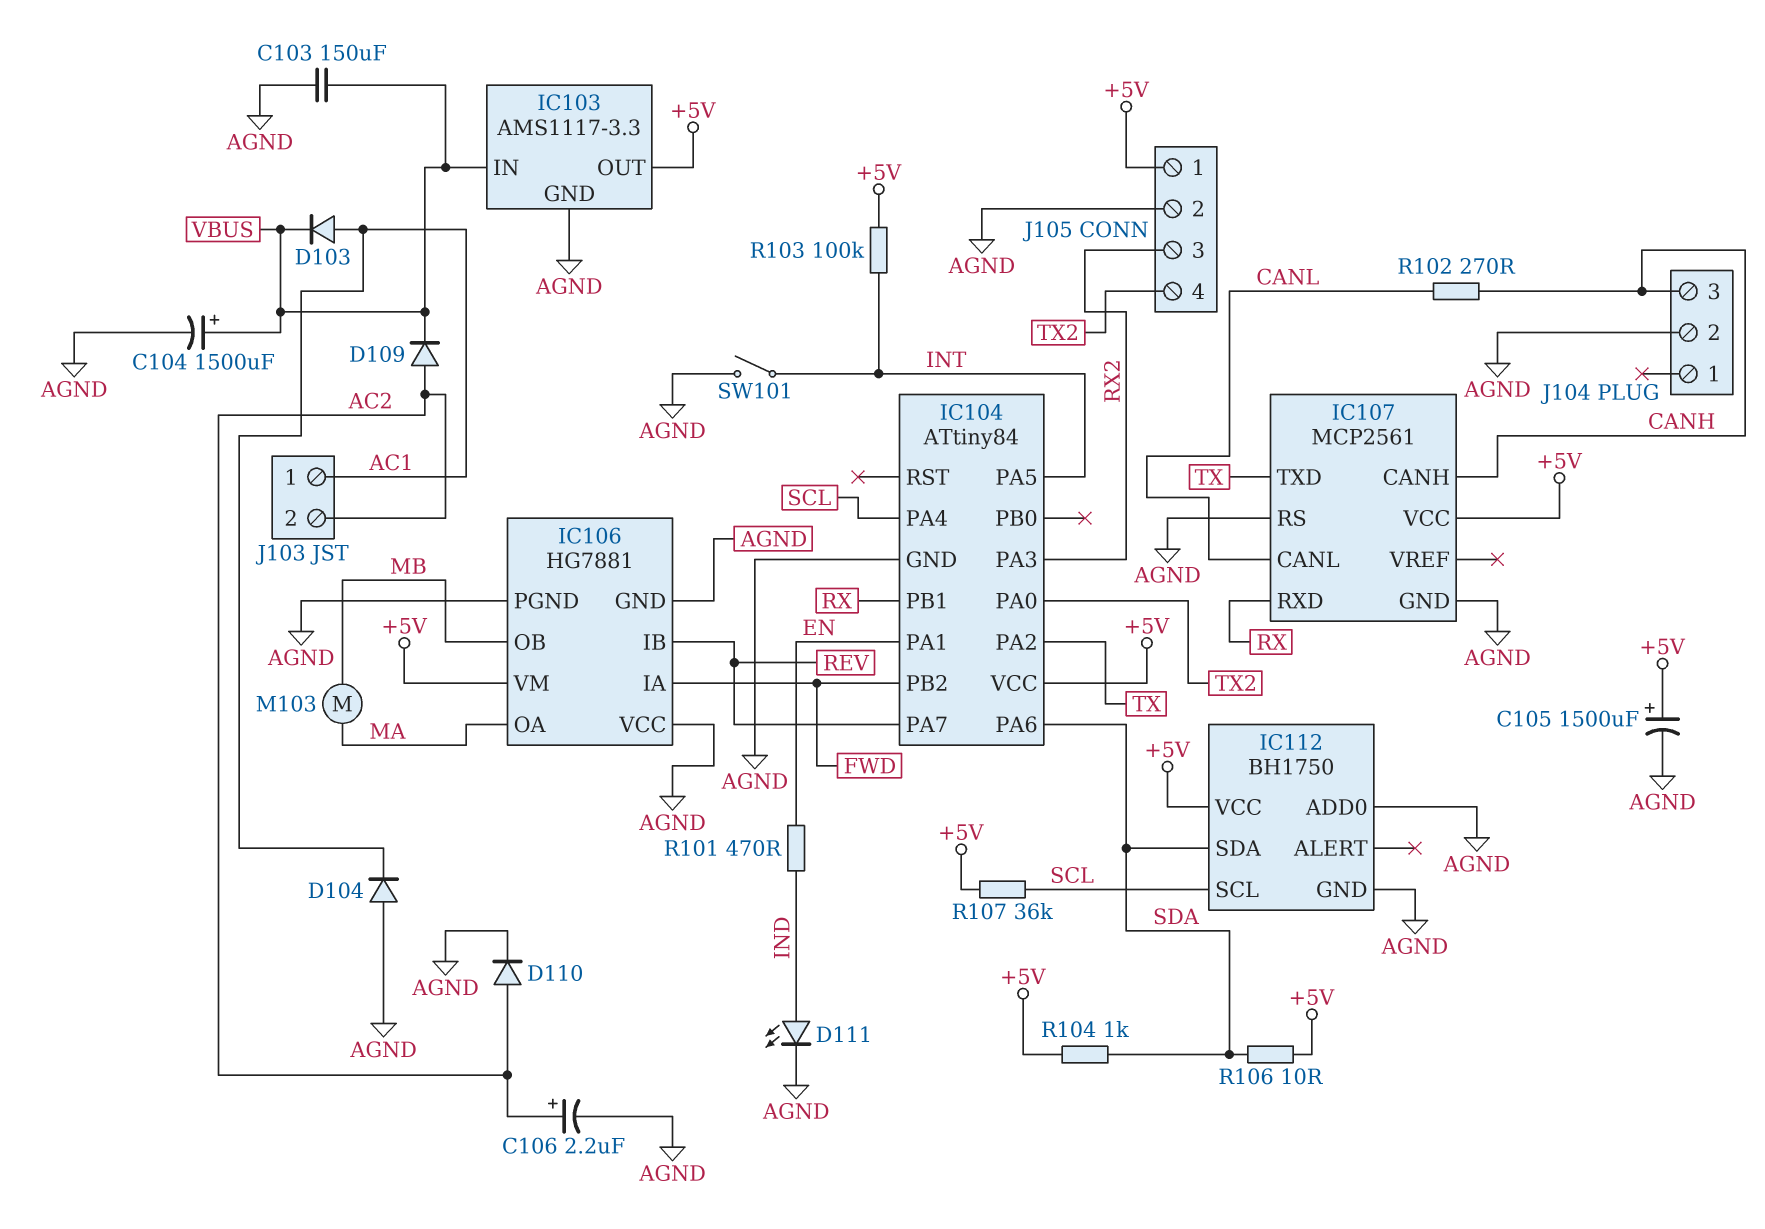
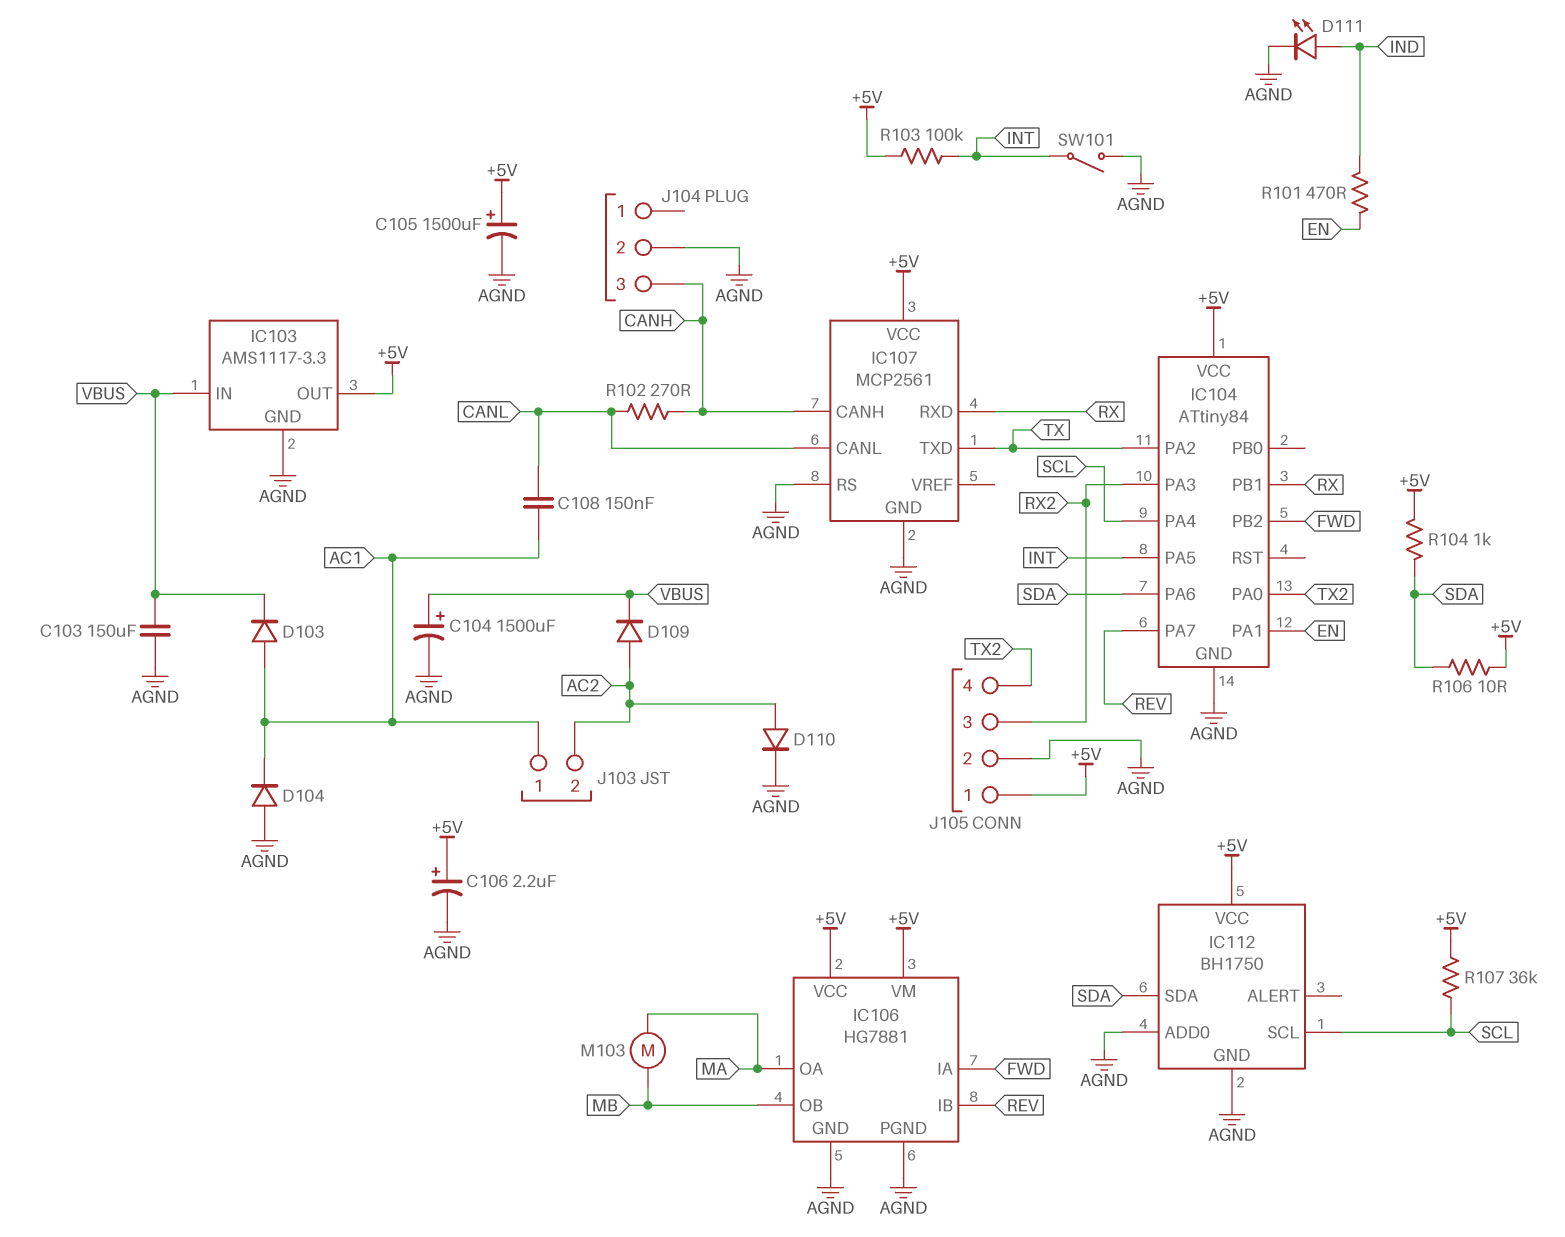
C106: 2.2uF (plus AC2, minus AGND) -> 2.2uF (plus +5V, minus AGND)
C108: none -> 150nF (AC1, CANL)
IC106 pin VCC: AGND -> +5V

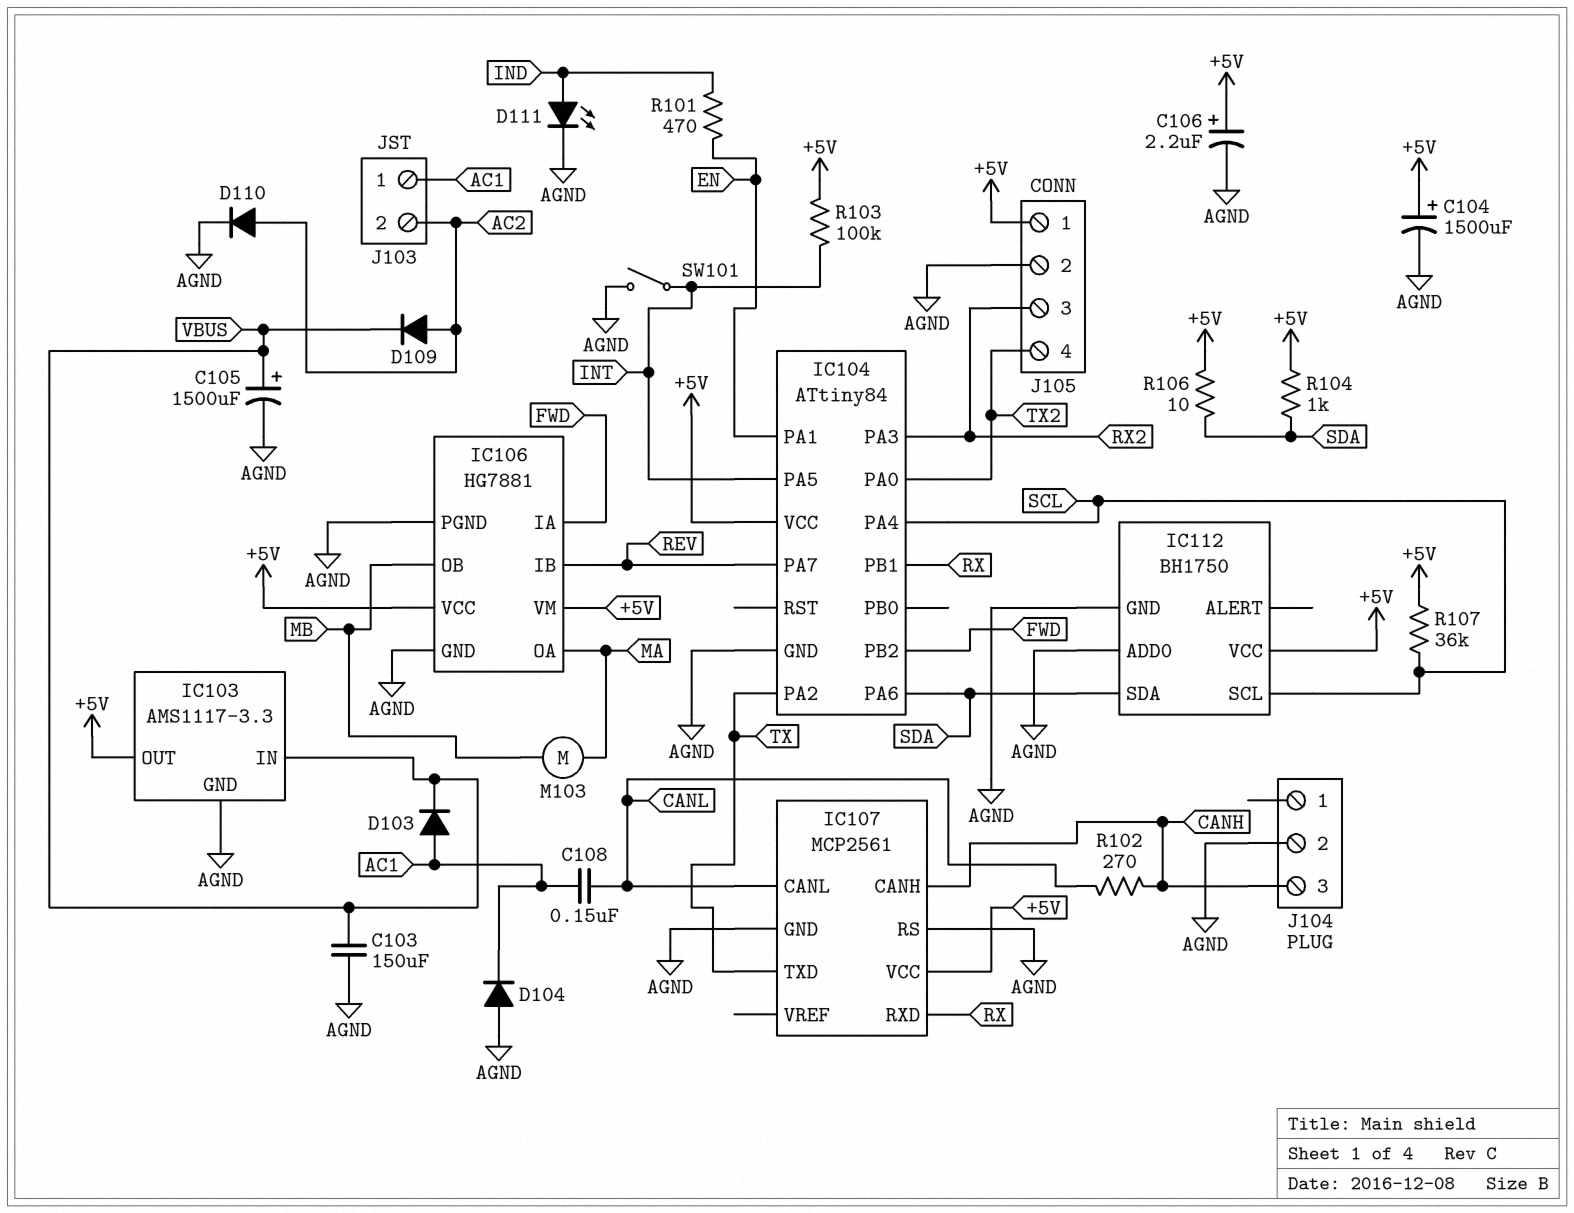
C104: 1500uF (plus VBUS, minus AGND) -> 1500uF (plus +5V, minus AGND)
C105: 1500uF (plus +5V, minus AGND) -> 1500uF (plus VBUS, minus AGND)

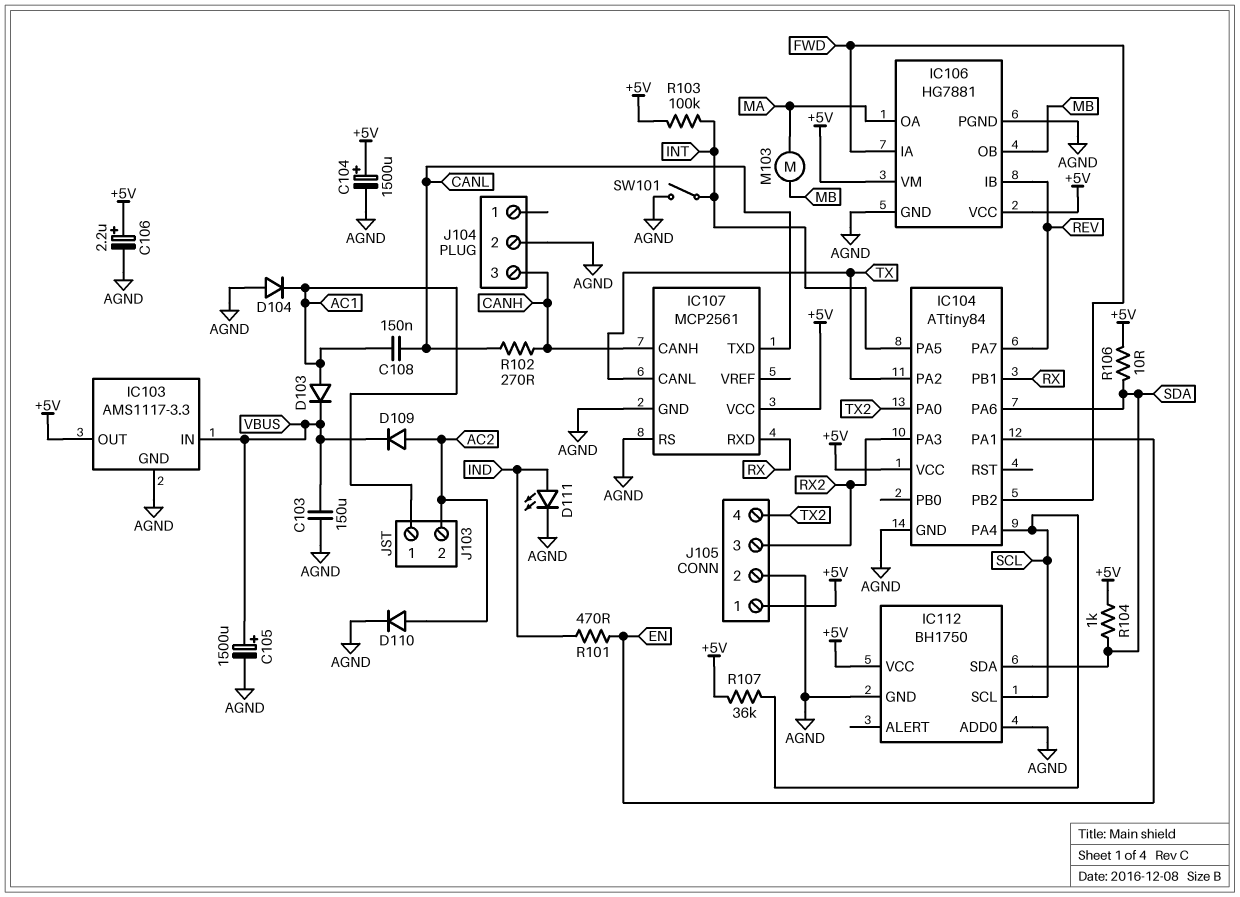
IC107 pin CANL: CANL -> TX
IC107 pin TXD: TX -> CANL

